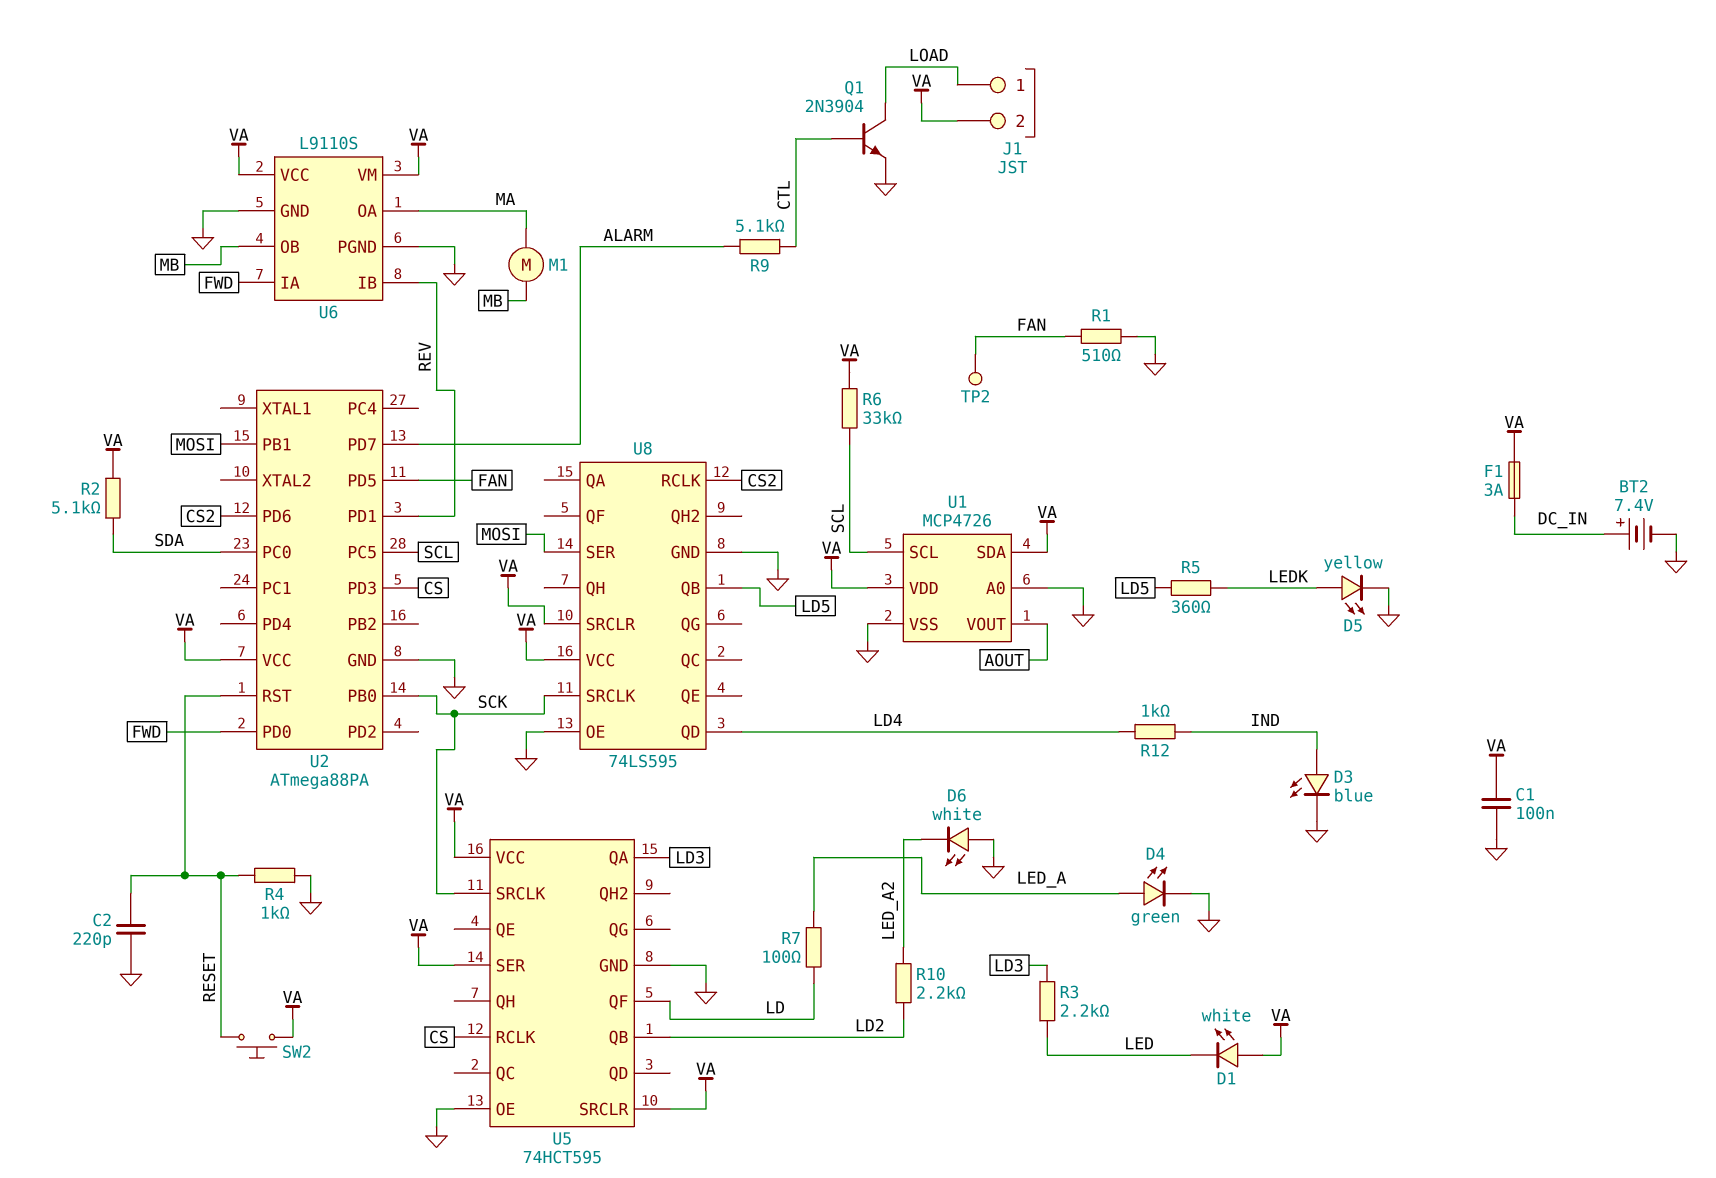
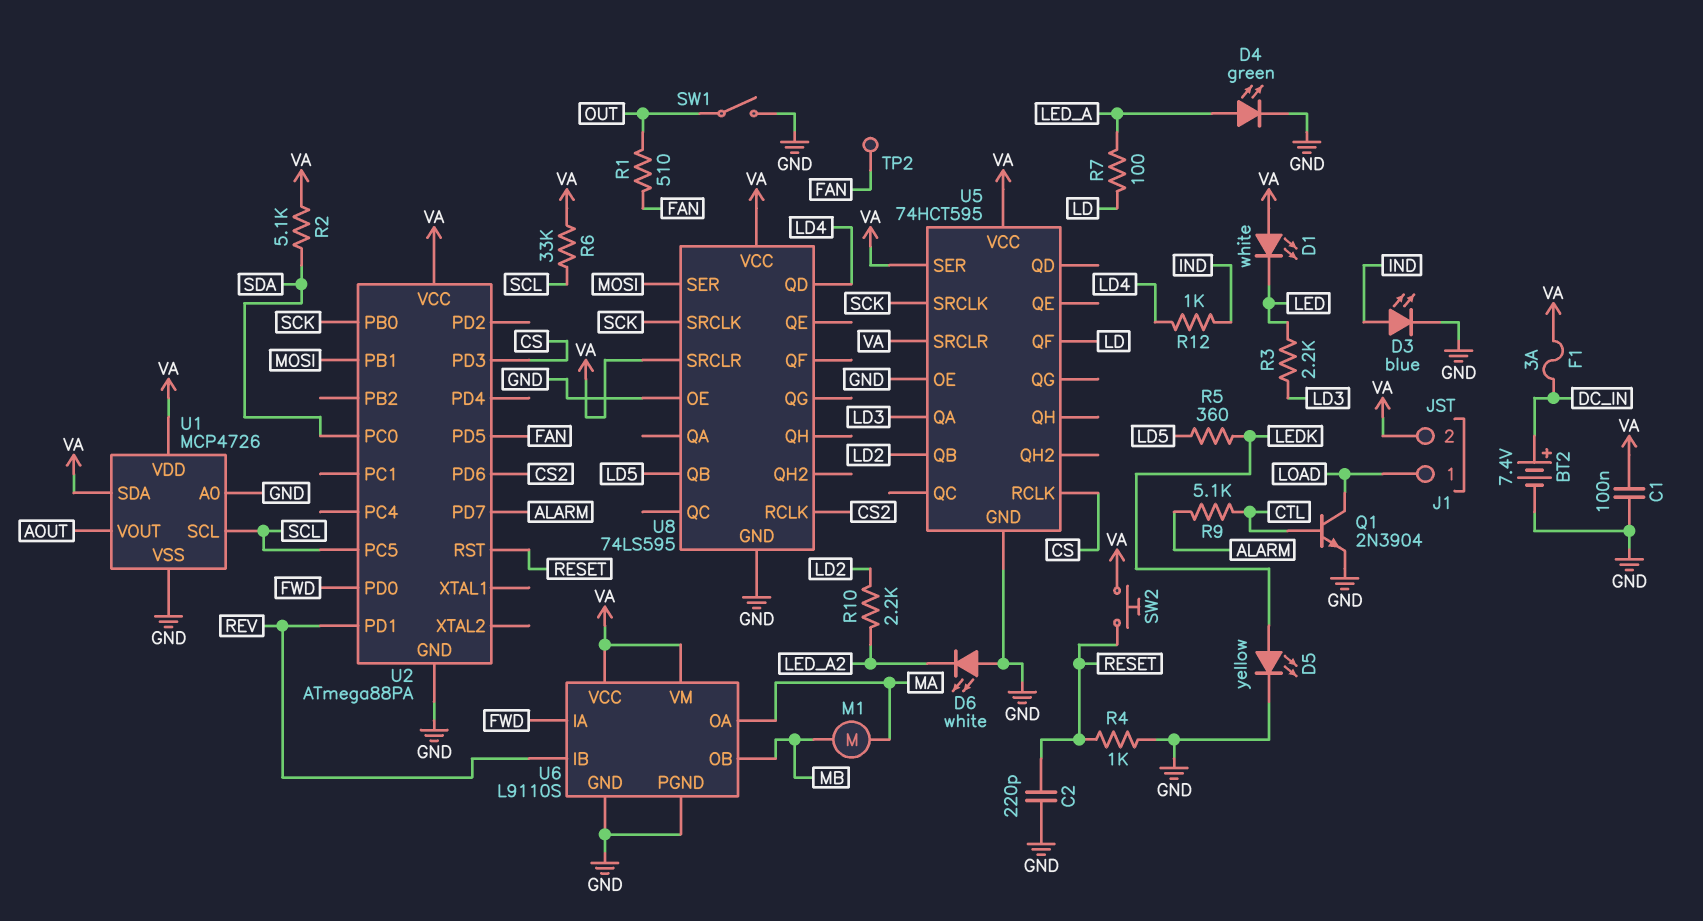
R1: 510 (FAN, GND) -> 510 (FAN, OUT)
SW1: none -> switch (GND, OUT)

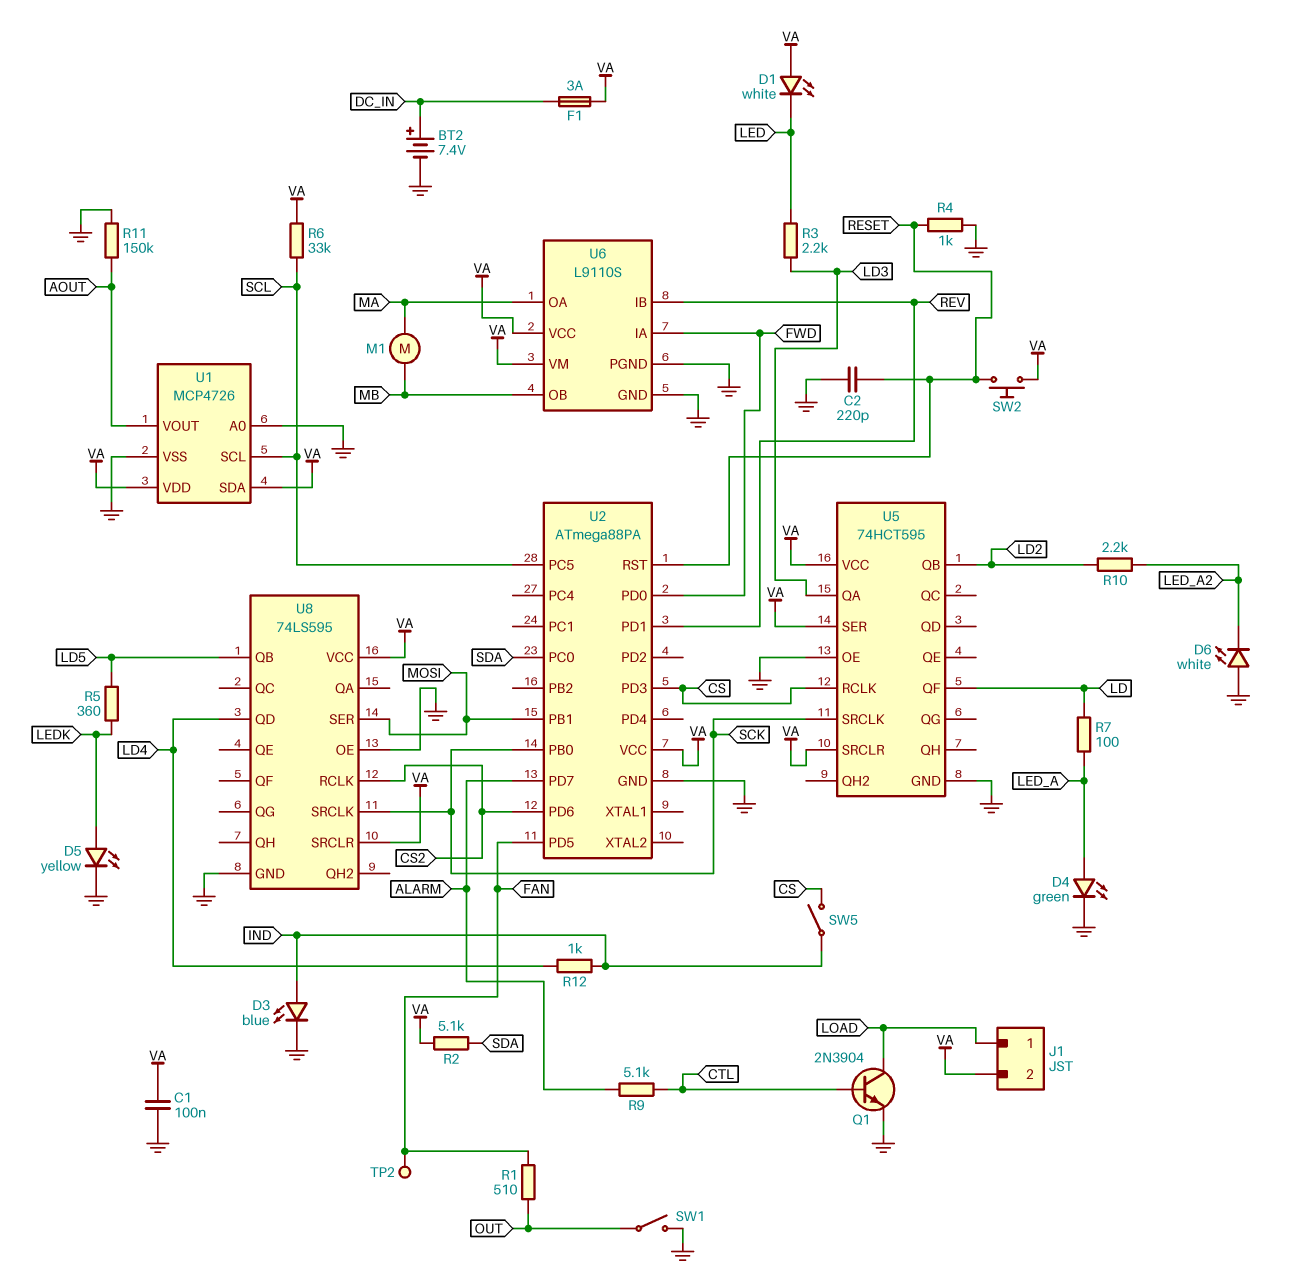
R11: none -> 150k (AOUT, GND)
SW5: none -> switch (CS, IND)

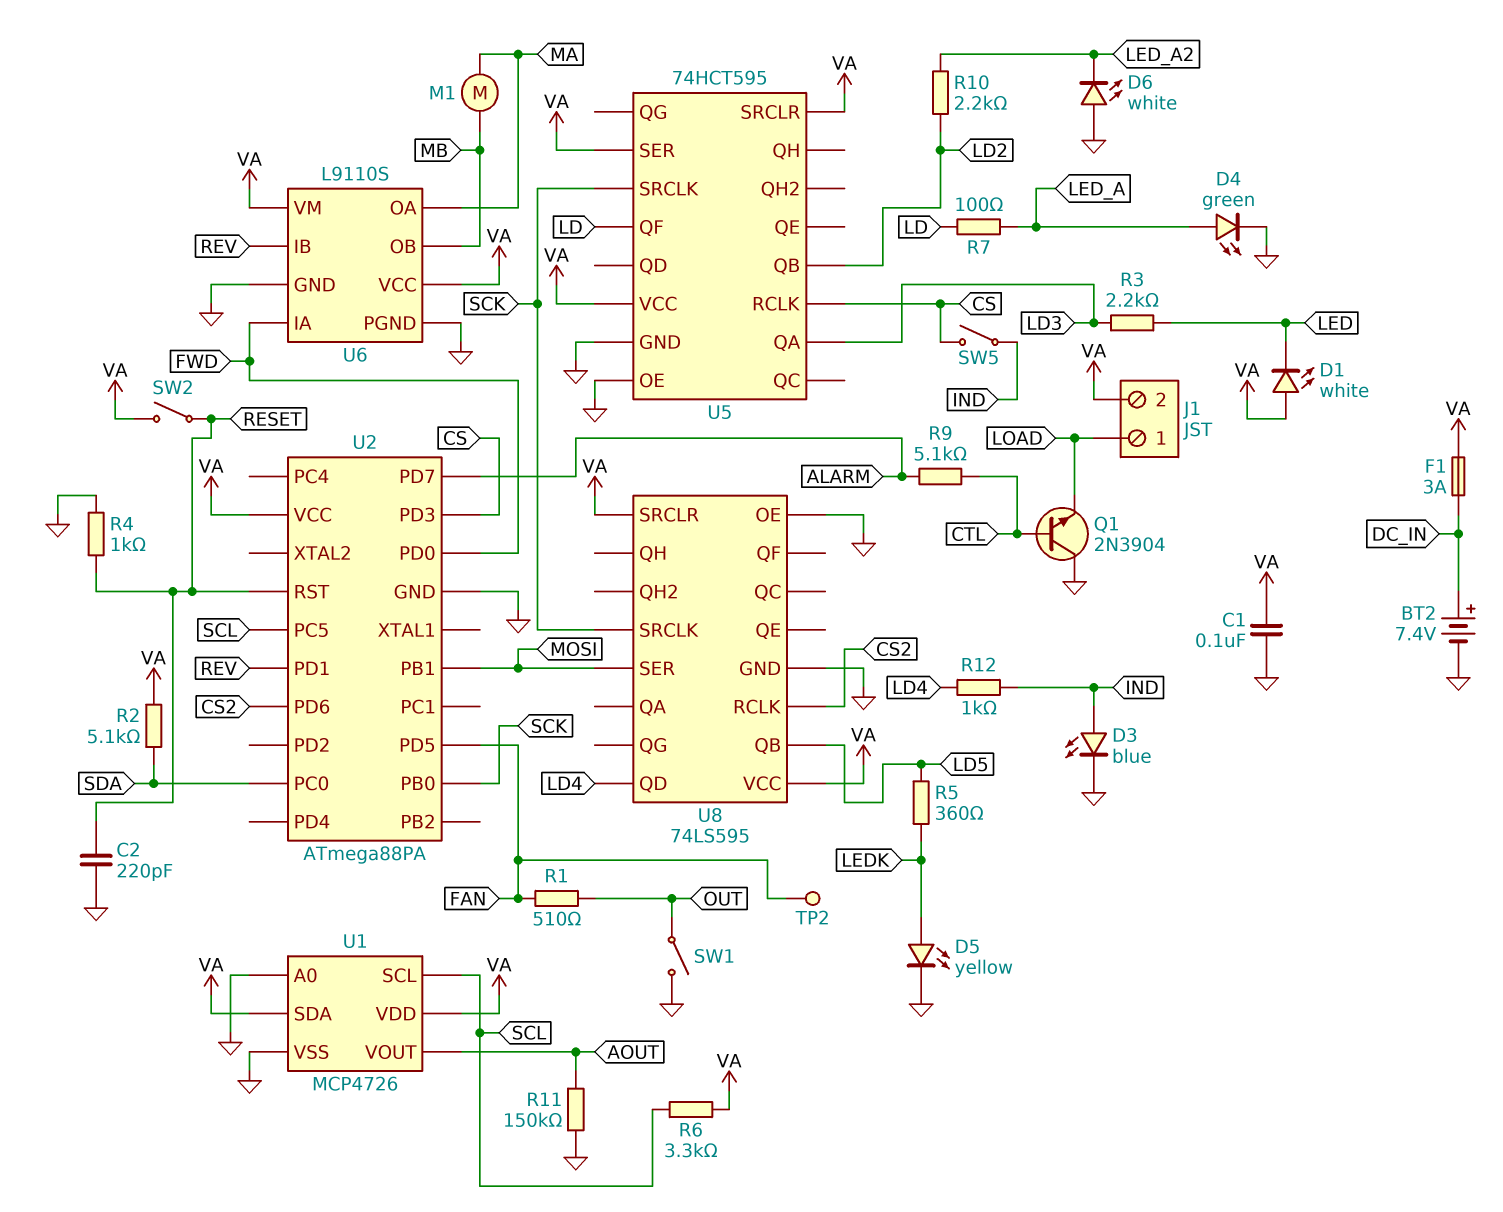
Q1: NPN 2N3904 (B CTL, C LOAD, E GND) -> NPN 2N3904 (B CTL, C GND, E LOAD)
R6: 33k (SCL, VA) -> 3.3k (SCL, VA)
SW2: button (RESET, VA) -> switch (RESET, VA)

